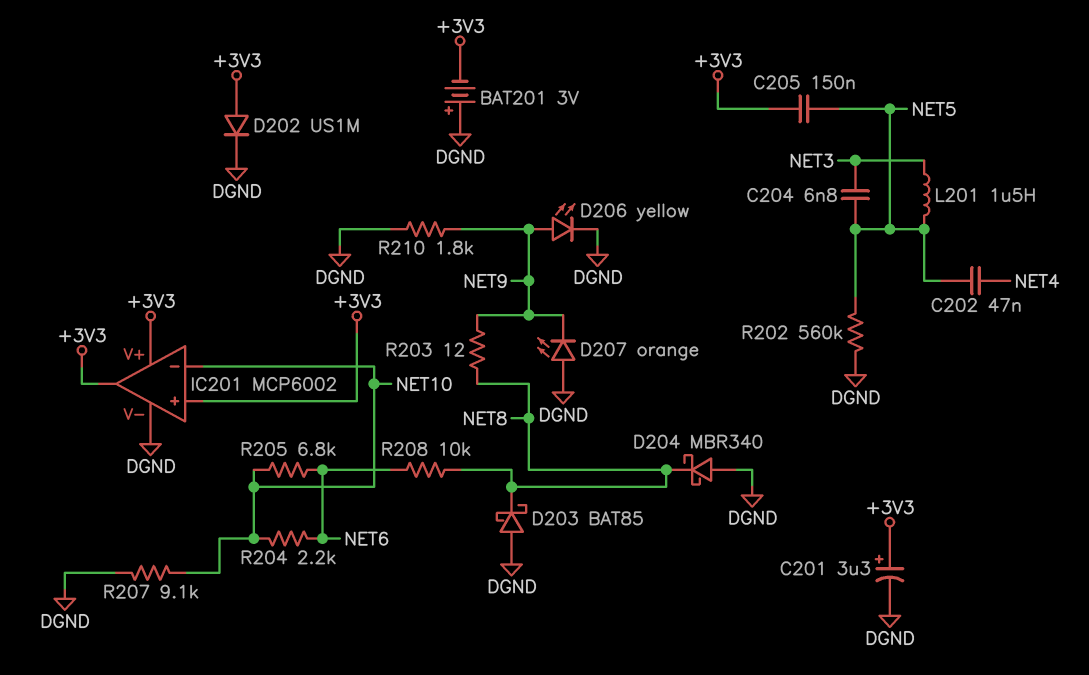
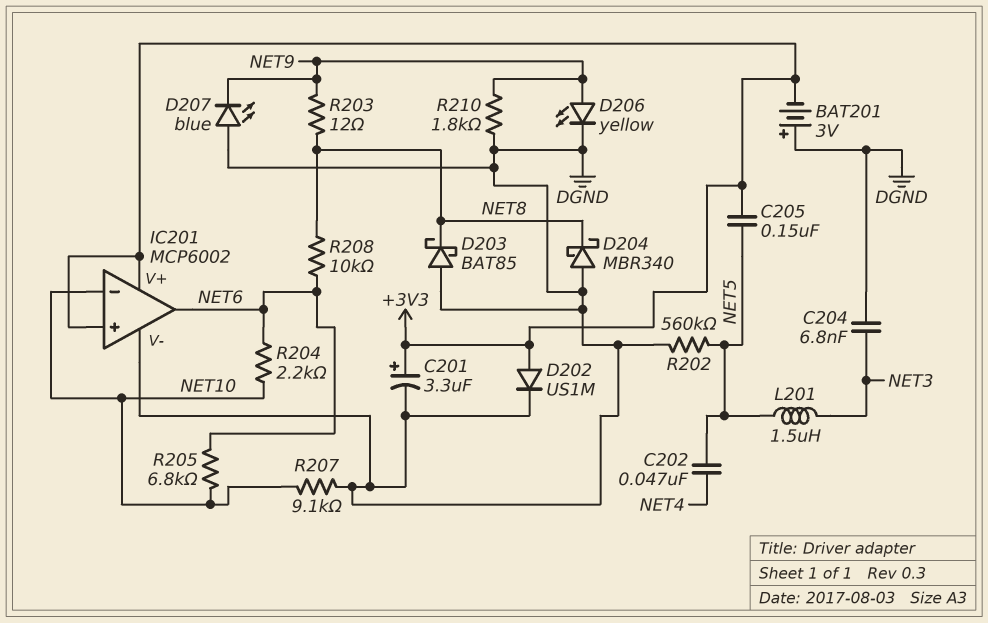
C204: 6.8nF (NET3, NET5) -> 6.8nF (DGND, NET3)
D207: LED orange (A DGND, K NET9) -> LED blue (A DGND, K NET9)
IC201 pin out: +3V3 -> NET6

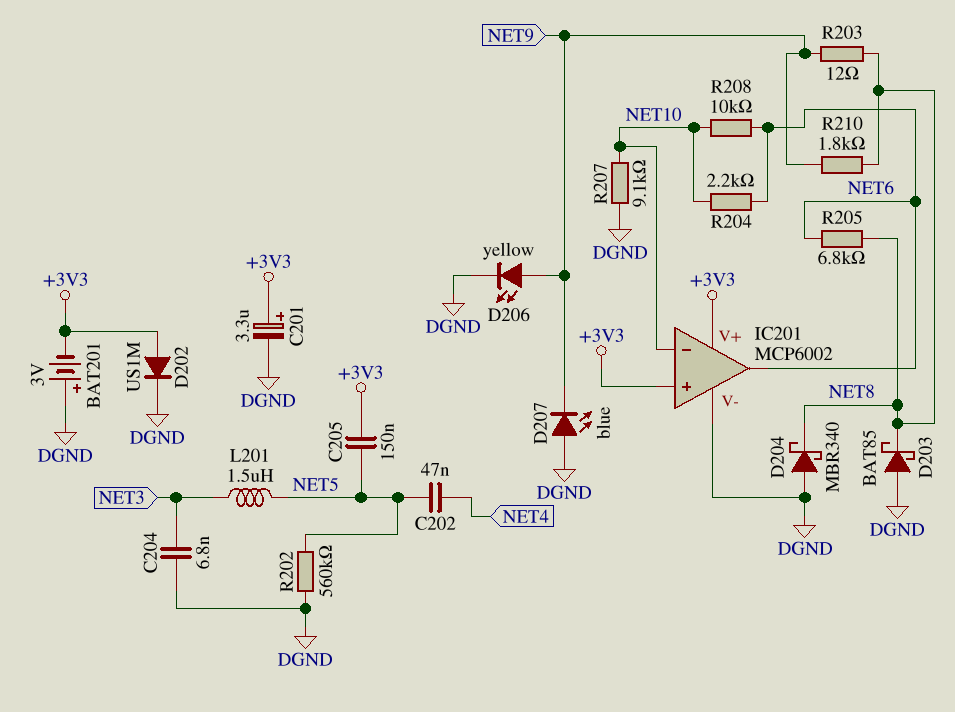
R205: 6.8k (NET6, NET10) -> 6.8k (NET6, NET8)
R208: 10k (NET6, NET8) -> 10k (NET6, NET10)
R210: 1.8k (DGND, NET9) -> 1.8k (NET8, NET9)

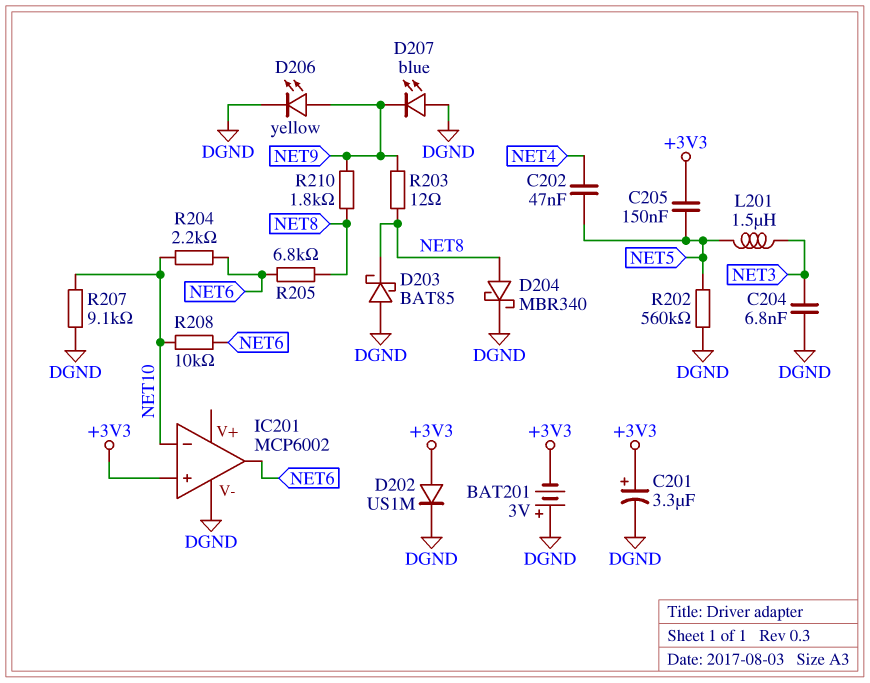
D204: schottky MBR340 (A DGND, K NET8) -> schottky MBR340 (A NET8, K DGND)
IC201 pin V+: +3V3 -> none

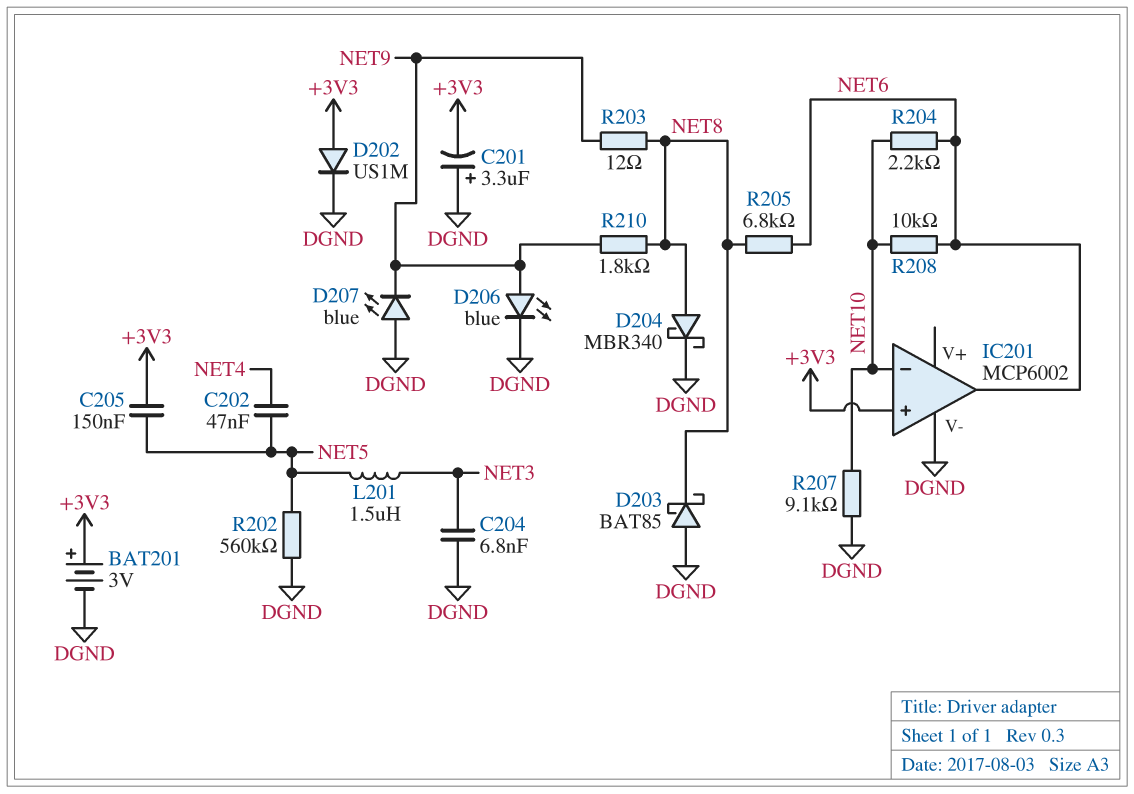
BAT201: 3V (plus DGND, minus +3V3) -> 3V (plus +3V3, minus DGND)
C201: 3.3uF (plus +3V3, minus DGND) -> 3.3uF (plus DGND, minus +3V3)
D206: LED yellow (A NET9, K DGND) -> LED blue (A NET9, K DGND)

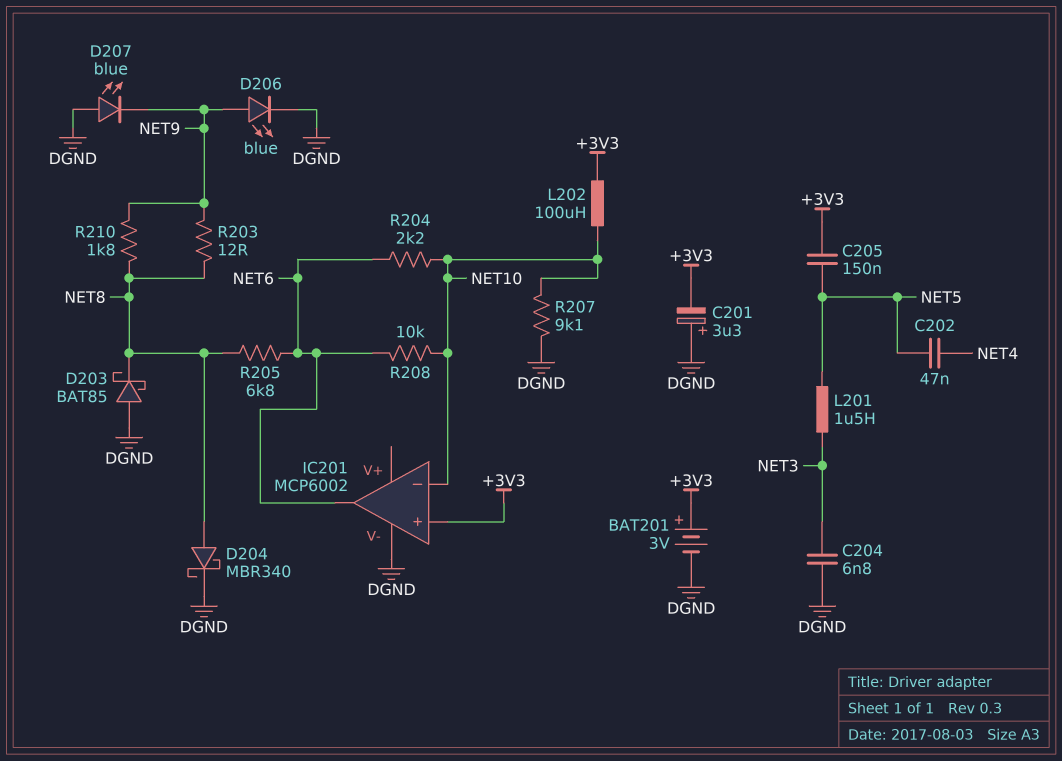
D202: diode US1M (A +3V3, K DGND) -> none
L202: none -> 100uH (+3V3, NET10)
R202: 560k (DGND, NET5) -> none

